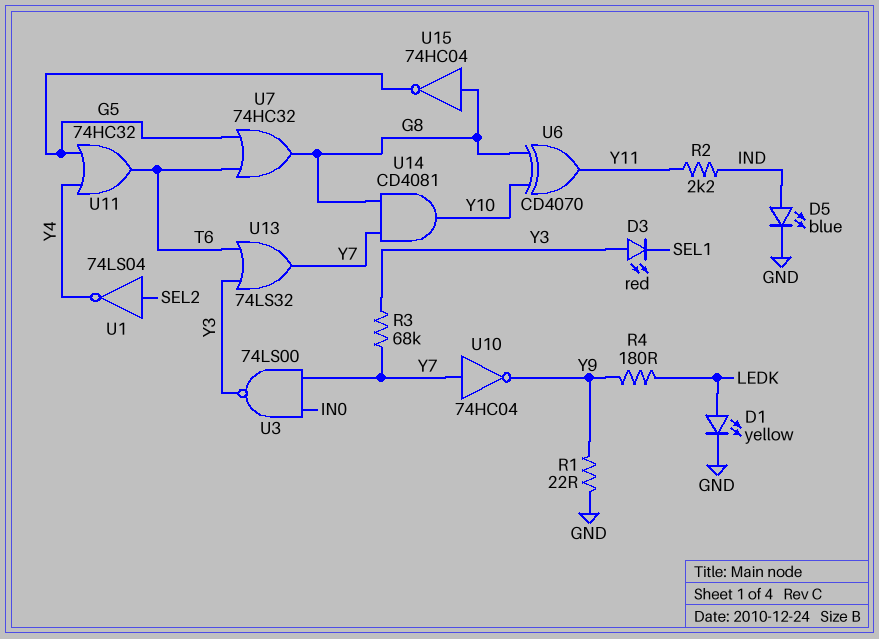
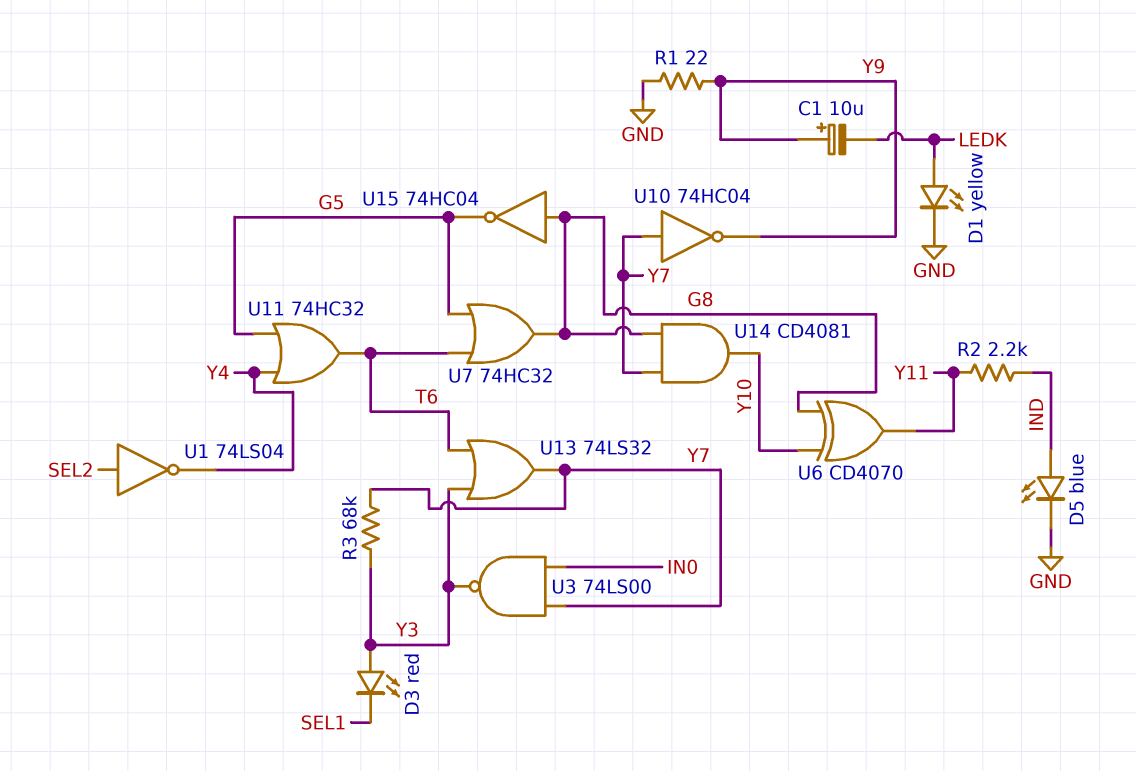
C1: none -> 10uF (plus Y9, minus LEDK)
R4: 180 (LEDK, Y9) -> none

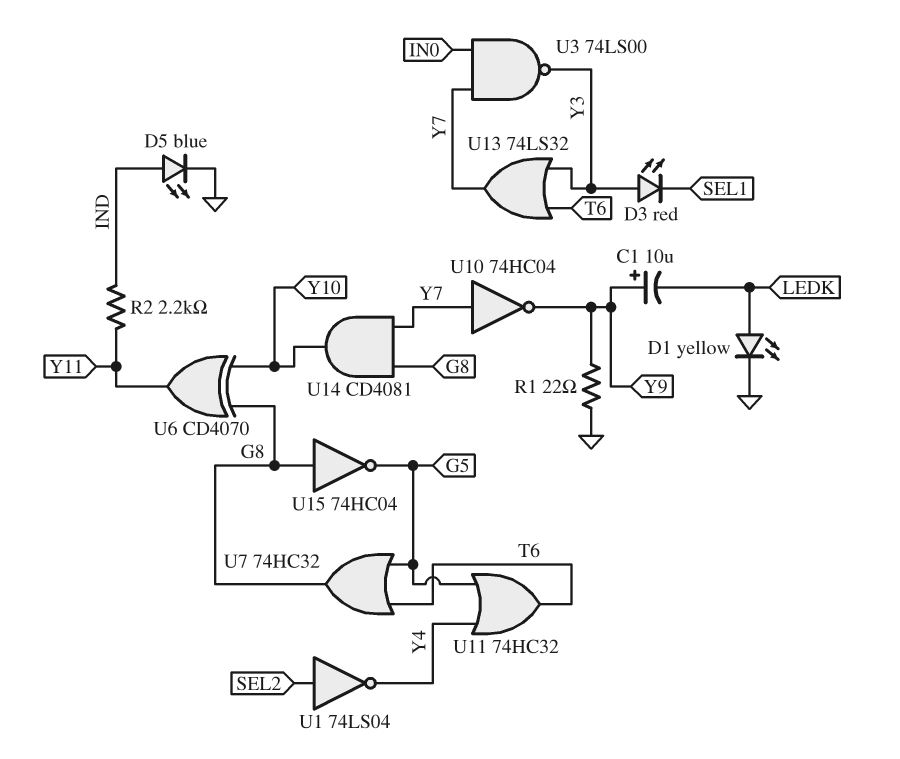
R3: 68k (Y3, Y7) -> none

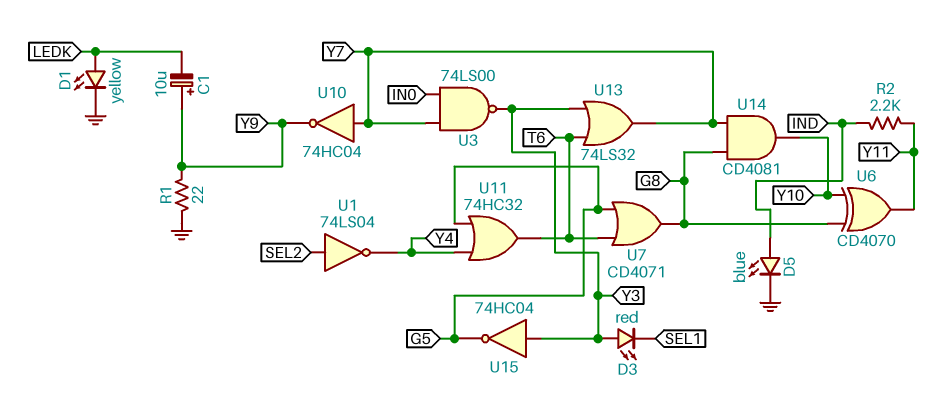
U7: OR 74HC32 (in G5, in T6, out G8) -> OR CD4071 (in G5, in T6, out G8)
U15: NOT 74HC04 (in G8, out G5) -> NOT 74HC04 (in Y3, out G5)

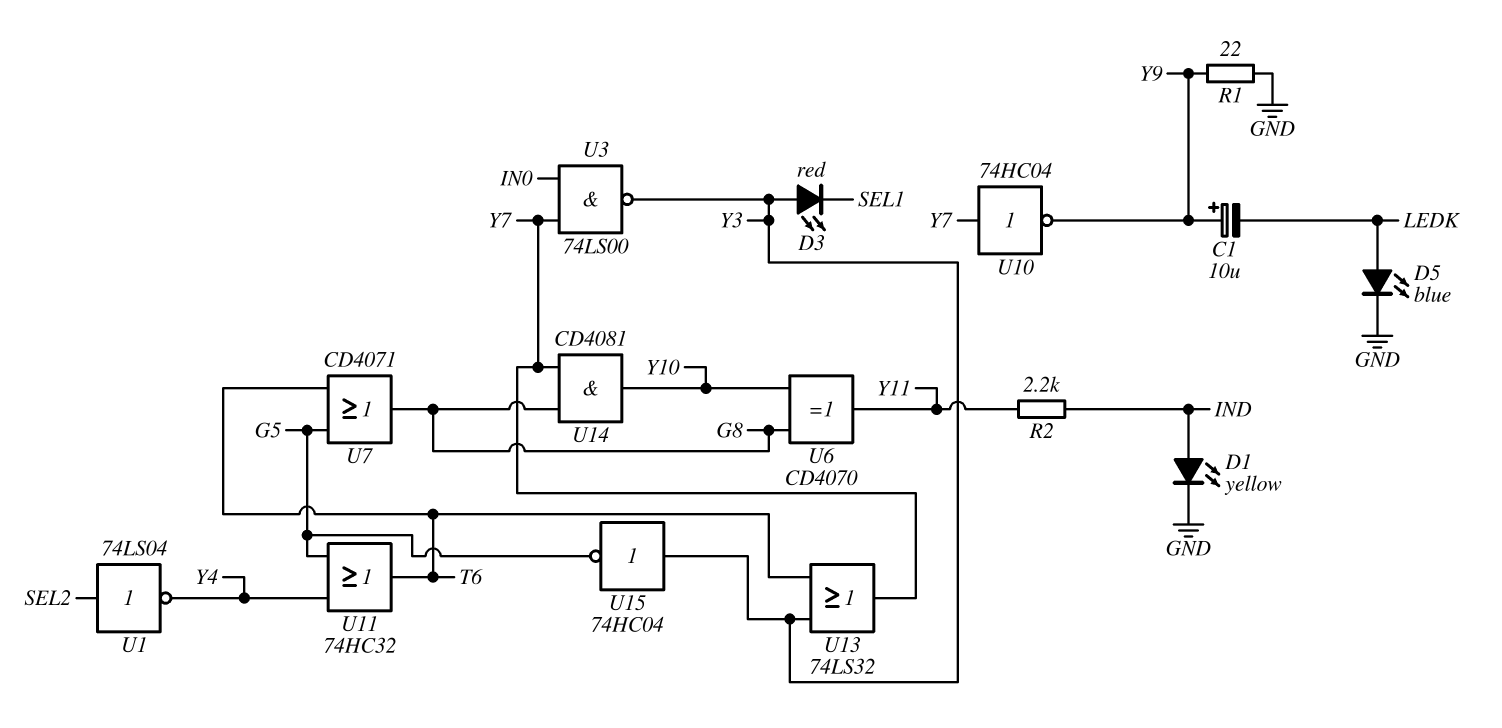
D1: LED yellow (A LEDK, K GND) -> LED yellow (A IND, K GND)
D5: LED blue (A IND, K GND) -> LED blue (A LEDK, K GND)

